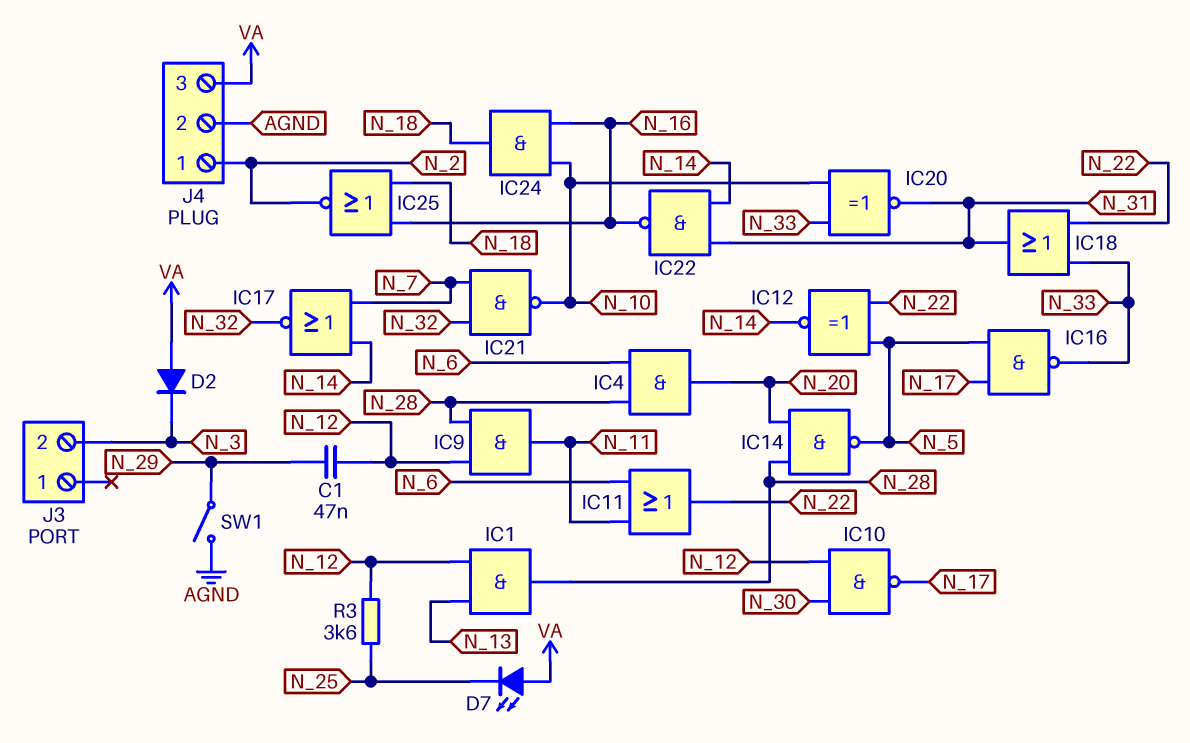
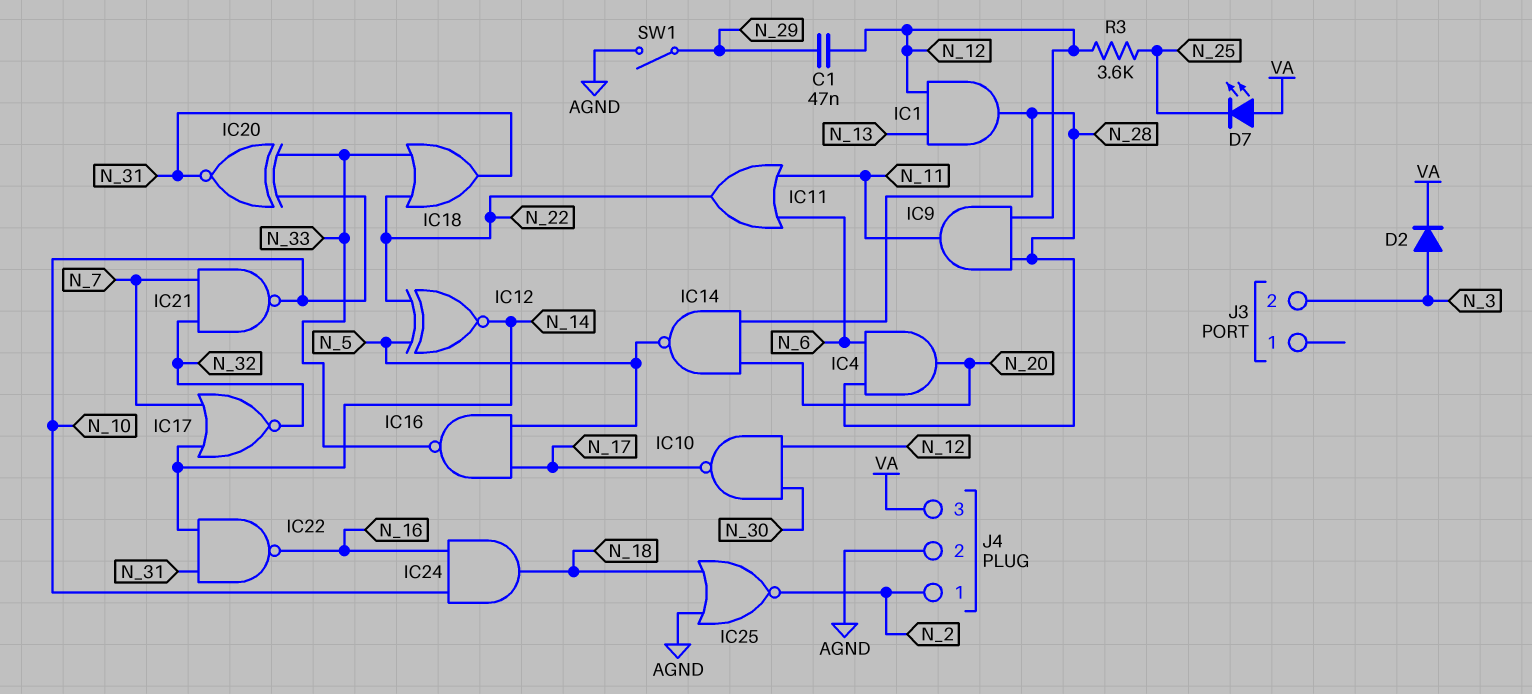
D2: diode (A VA, K N_3) -> diode (A N_3, K VA)
IC25: NOR (in N_16, in N_18, out N_2) -> NOR (in AGND, in N_18, out N_2)

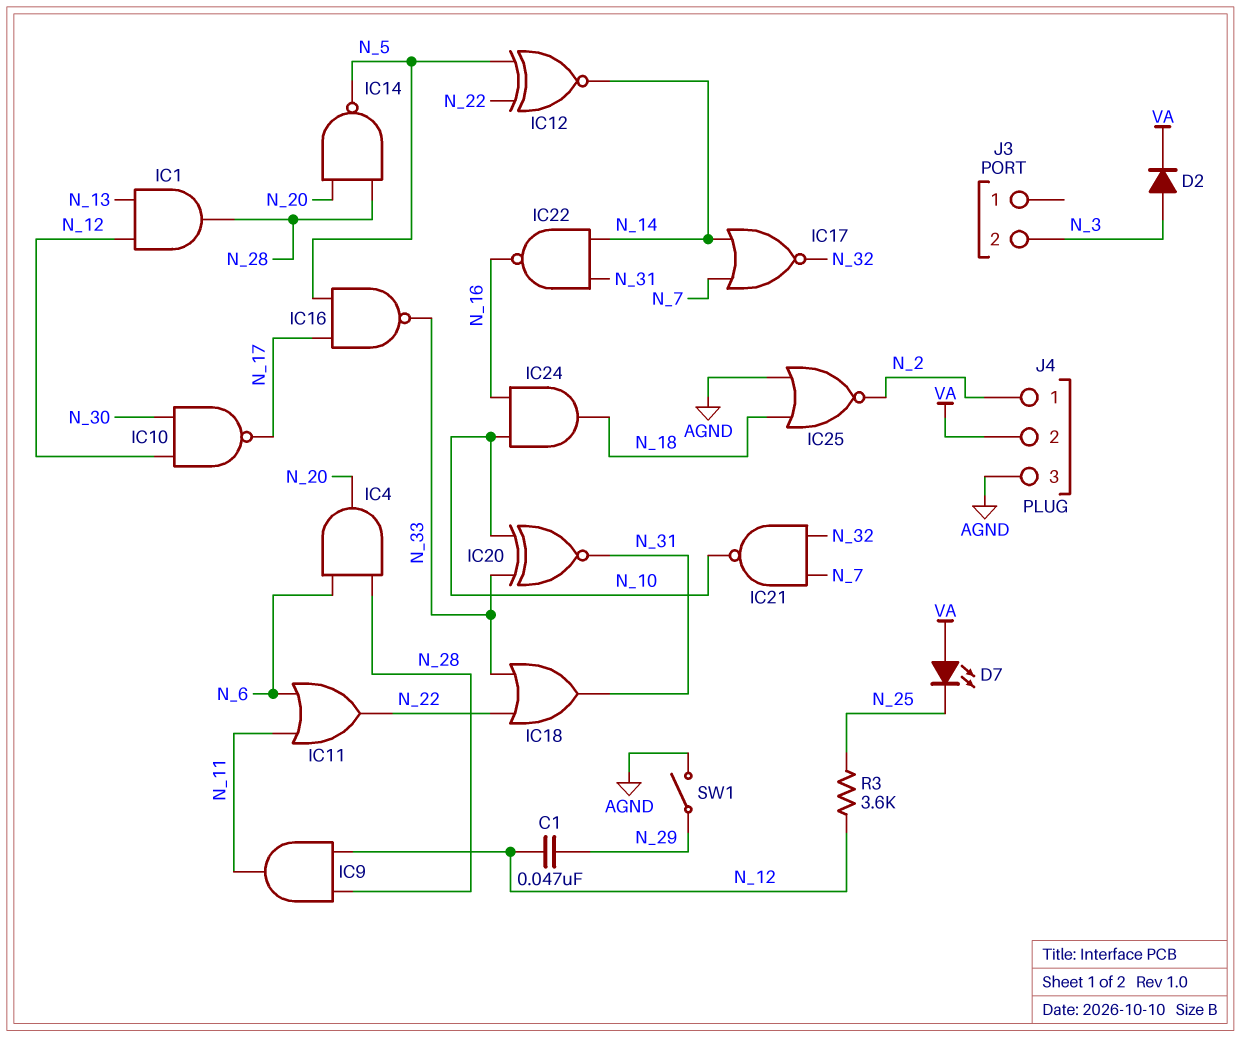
J4 pin 2: AGND -> VA
J4 pin 3: VA -> AGND

